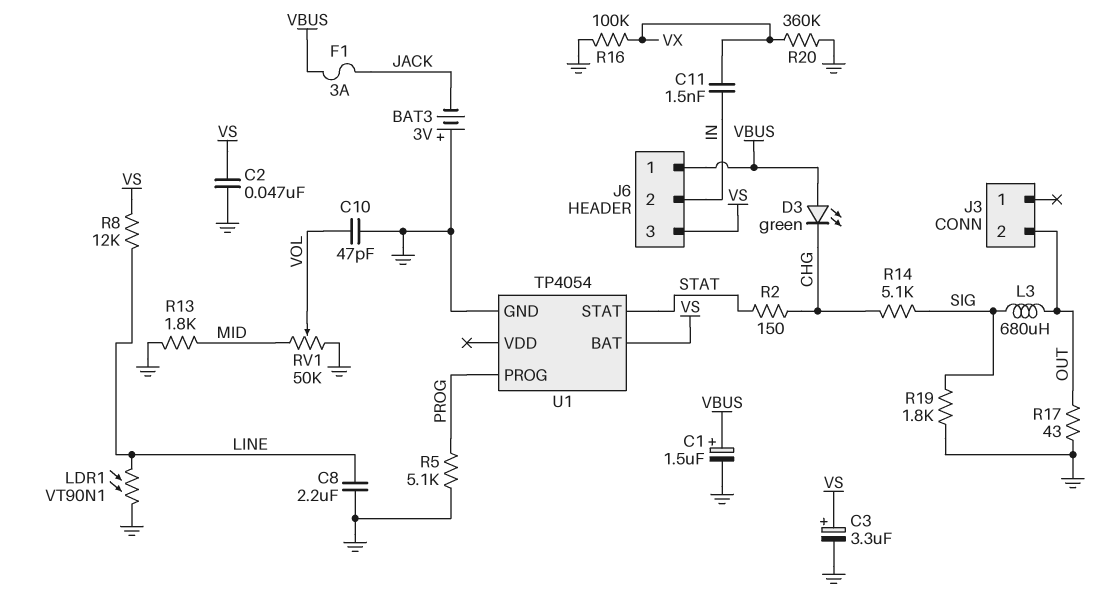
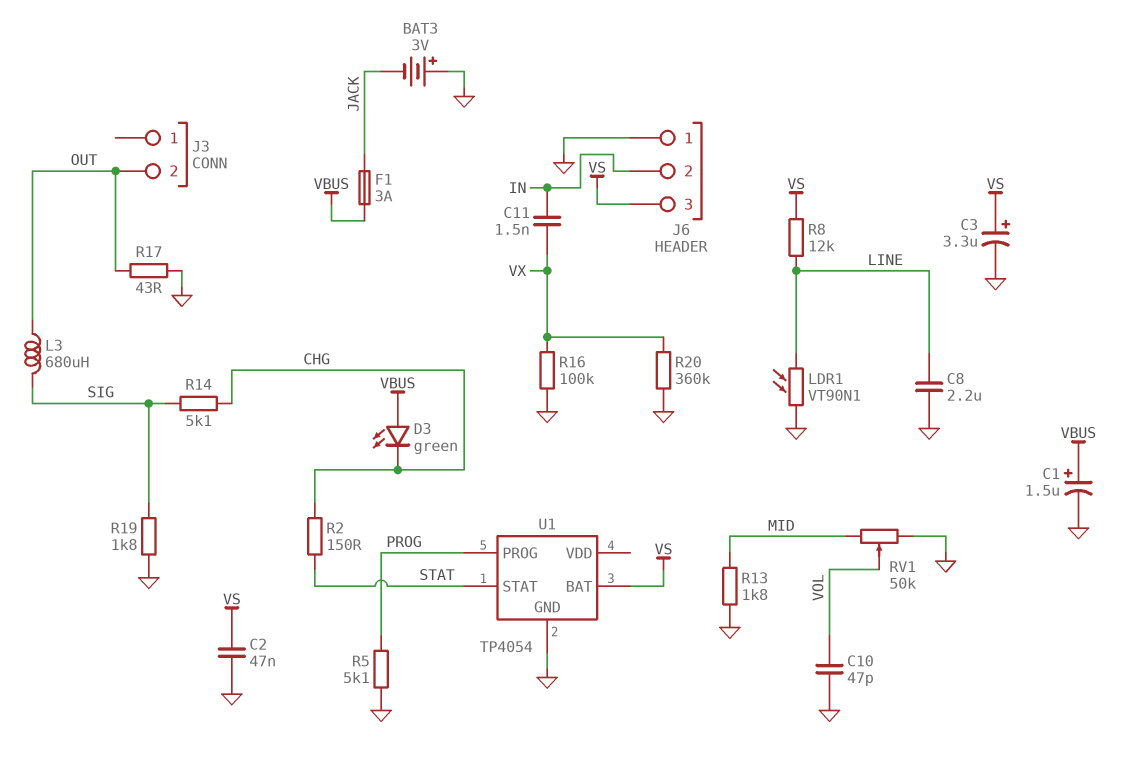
J6 pin 1: VBUS -> GND

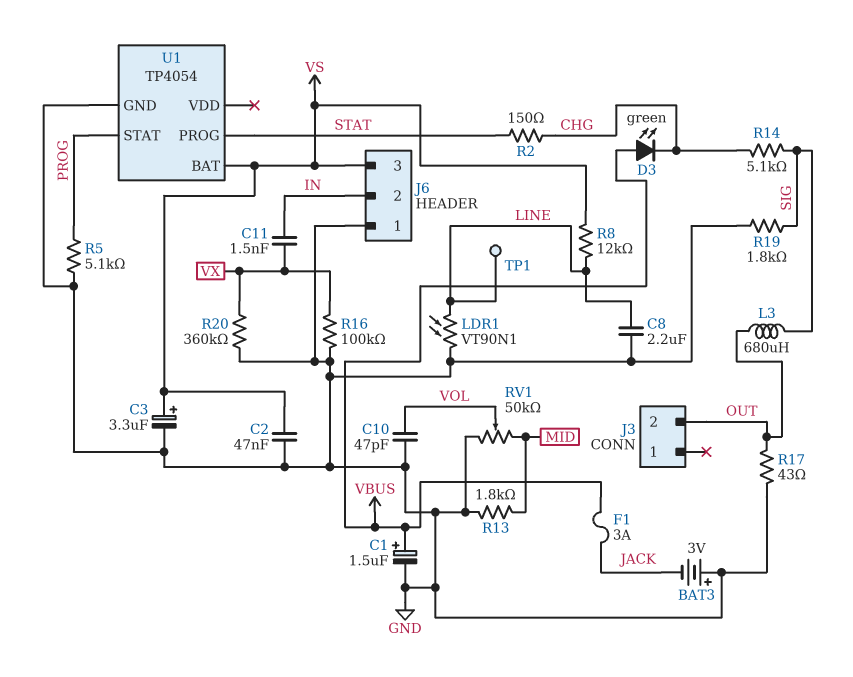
TP1: none -> test point (LINE)
U1 pin PROG: PROG -> STAT
U1 pin STAT: STAT -> PROG

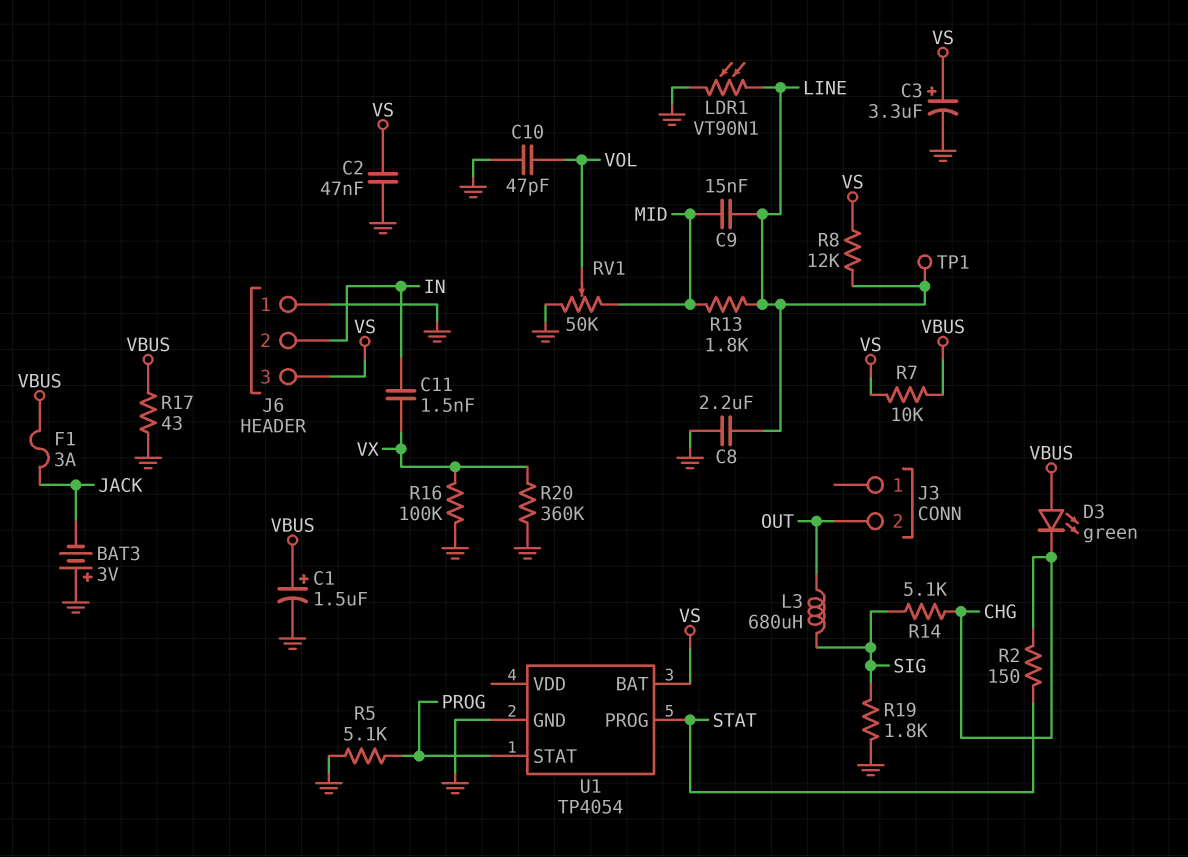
C9: none -> 15nF (LINE, MID)
R7: none -> 10k (VBUS, VS)
R13: 1.8k (GND, MID) -> 1.8k (LINE, MID)
R17: 43 (GND, OUT) -> 43 (GND, VBUS)

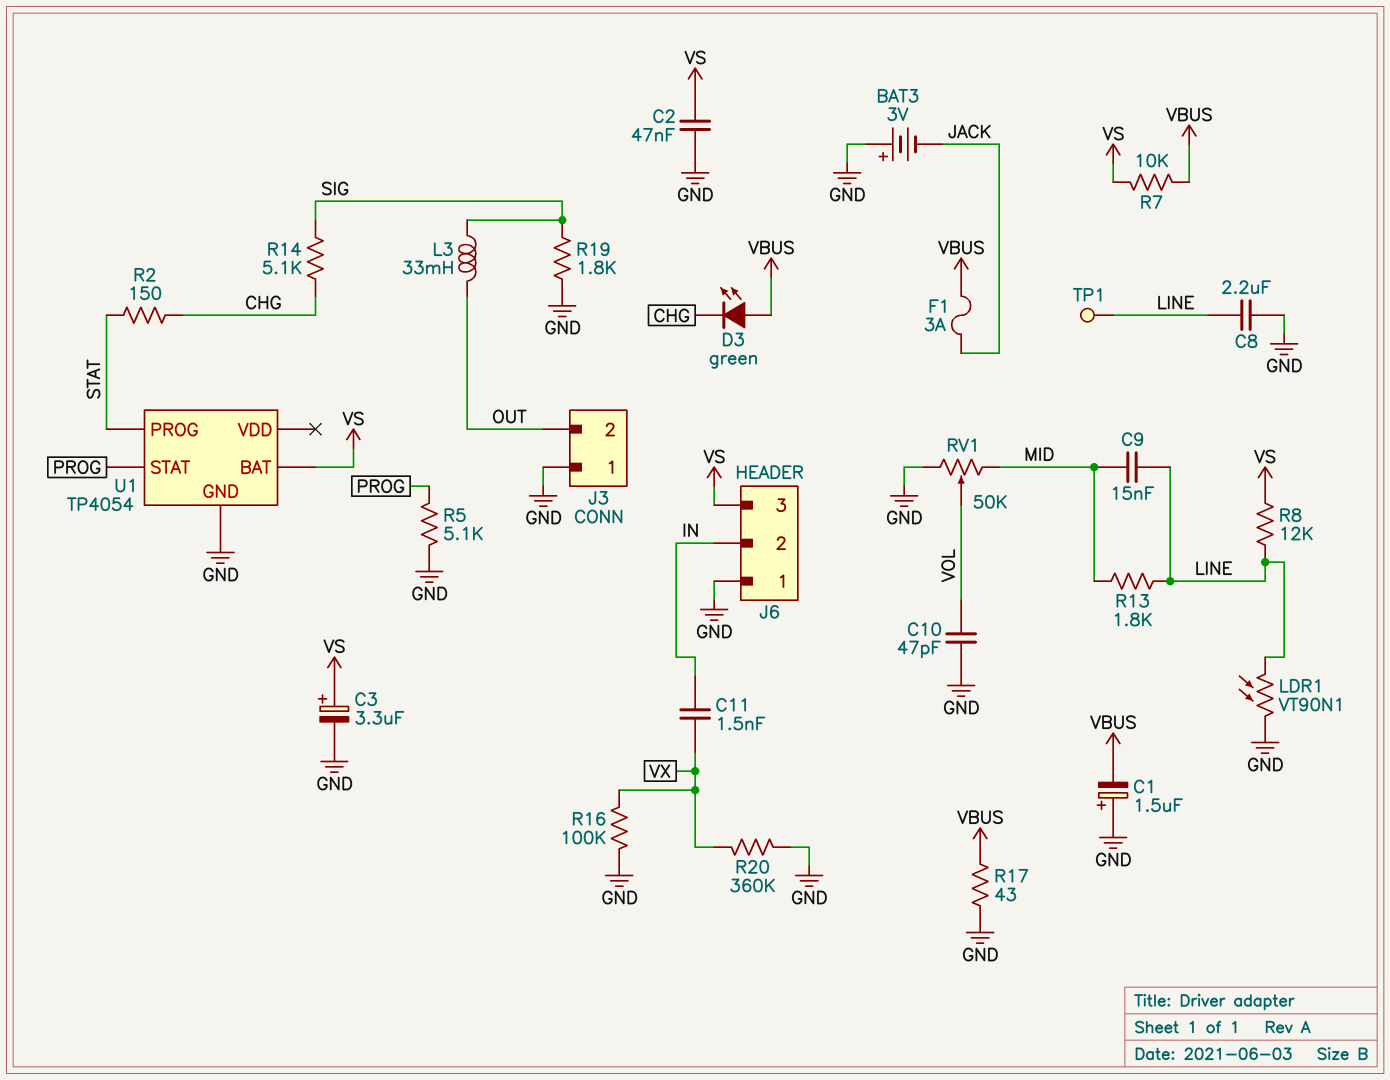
C1: 1.5uF (plus VBUS, minus GND) -> 1.5uF (plus GND, minus VBUS)
J3 pin 1: none -> GND
L3: 680uH (OUT, SIG) -> 33mH (OUT, SIG)

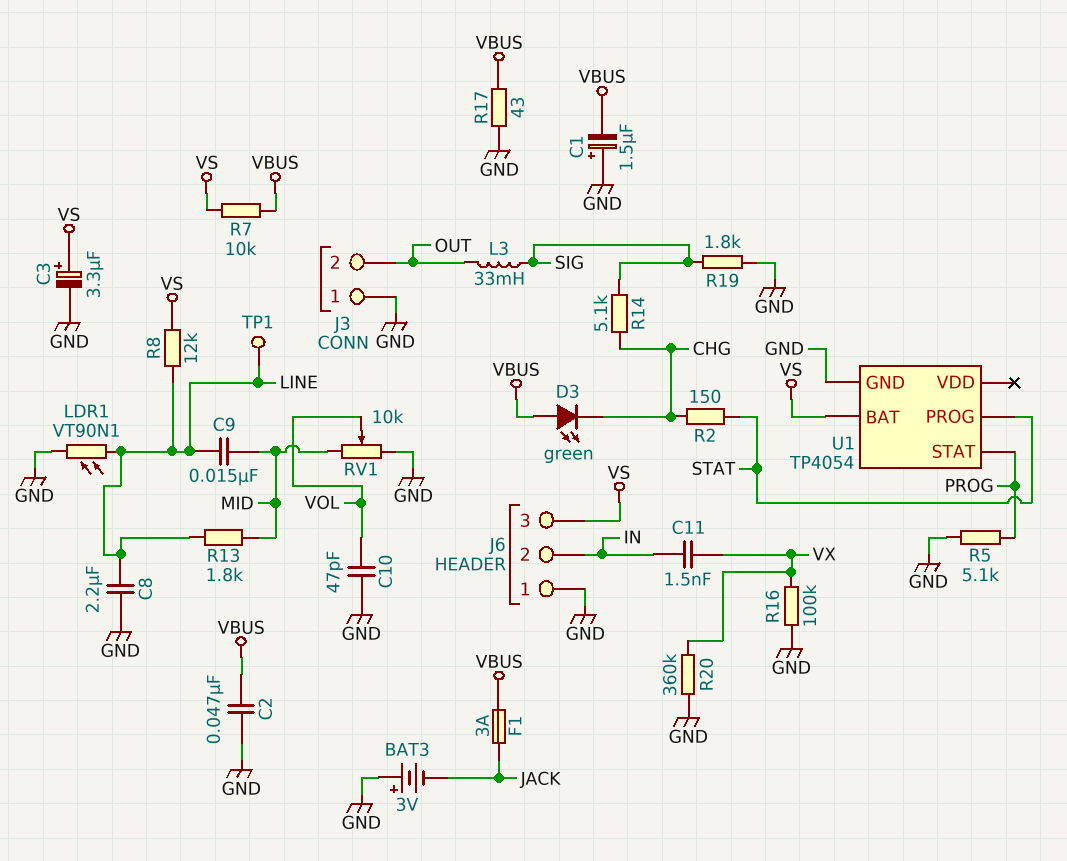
C2: 47nF (GND, VS) -> 47nF (GND, VBUS)
RV1: 50k (GND, MID, wiper VOL) -> 10k (GND, MID, wiper VOL)

